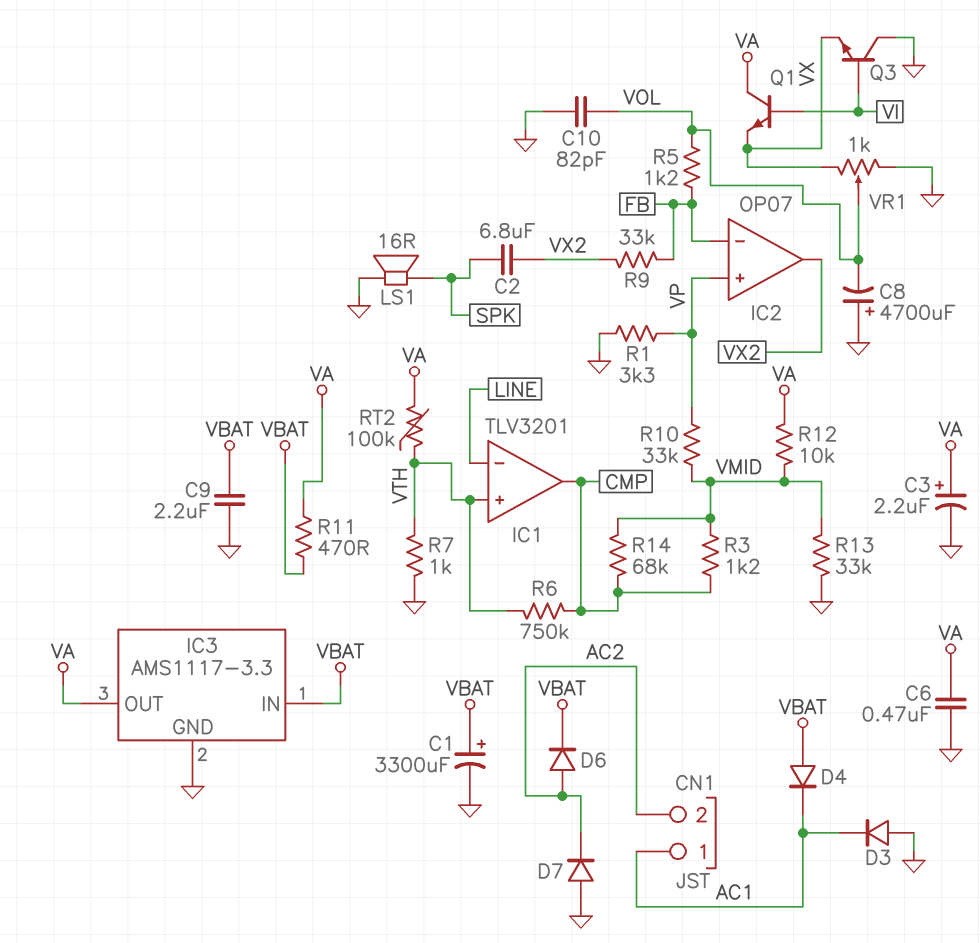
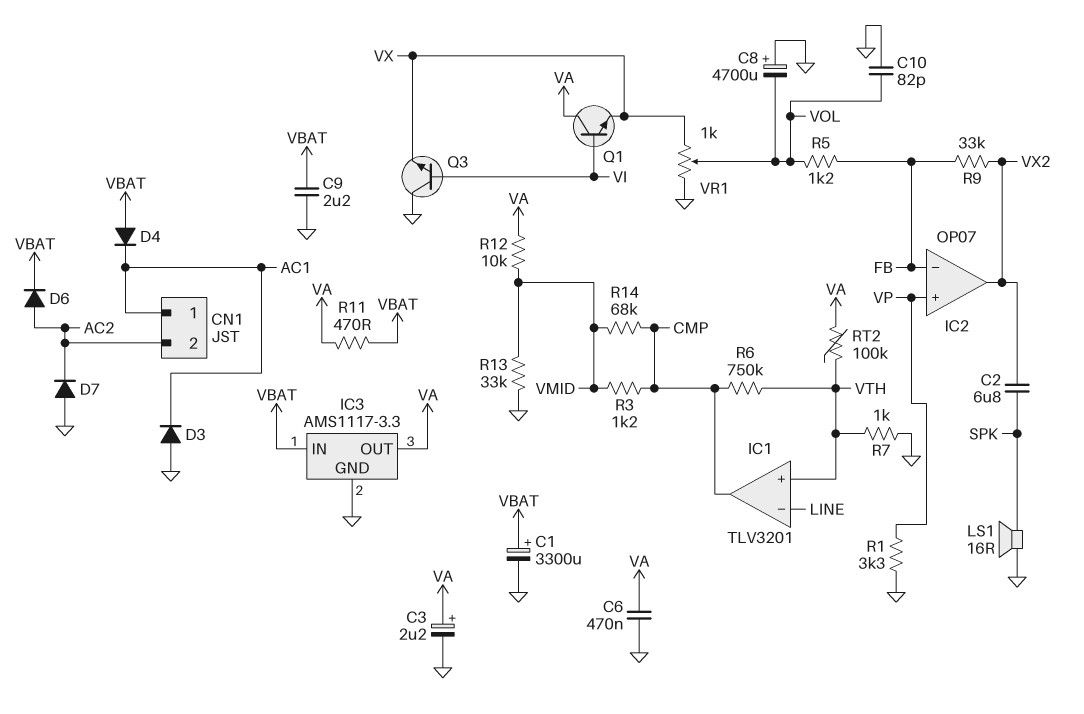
R10: 33k (VMID, VP) -> none

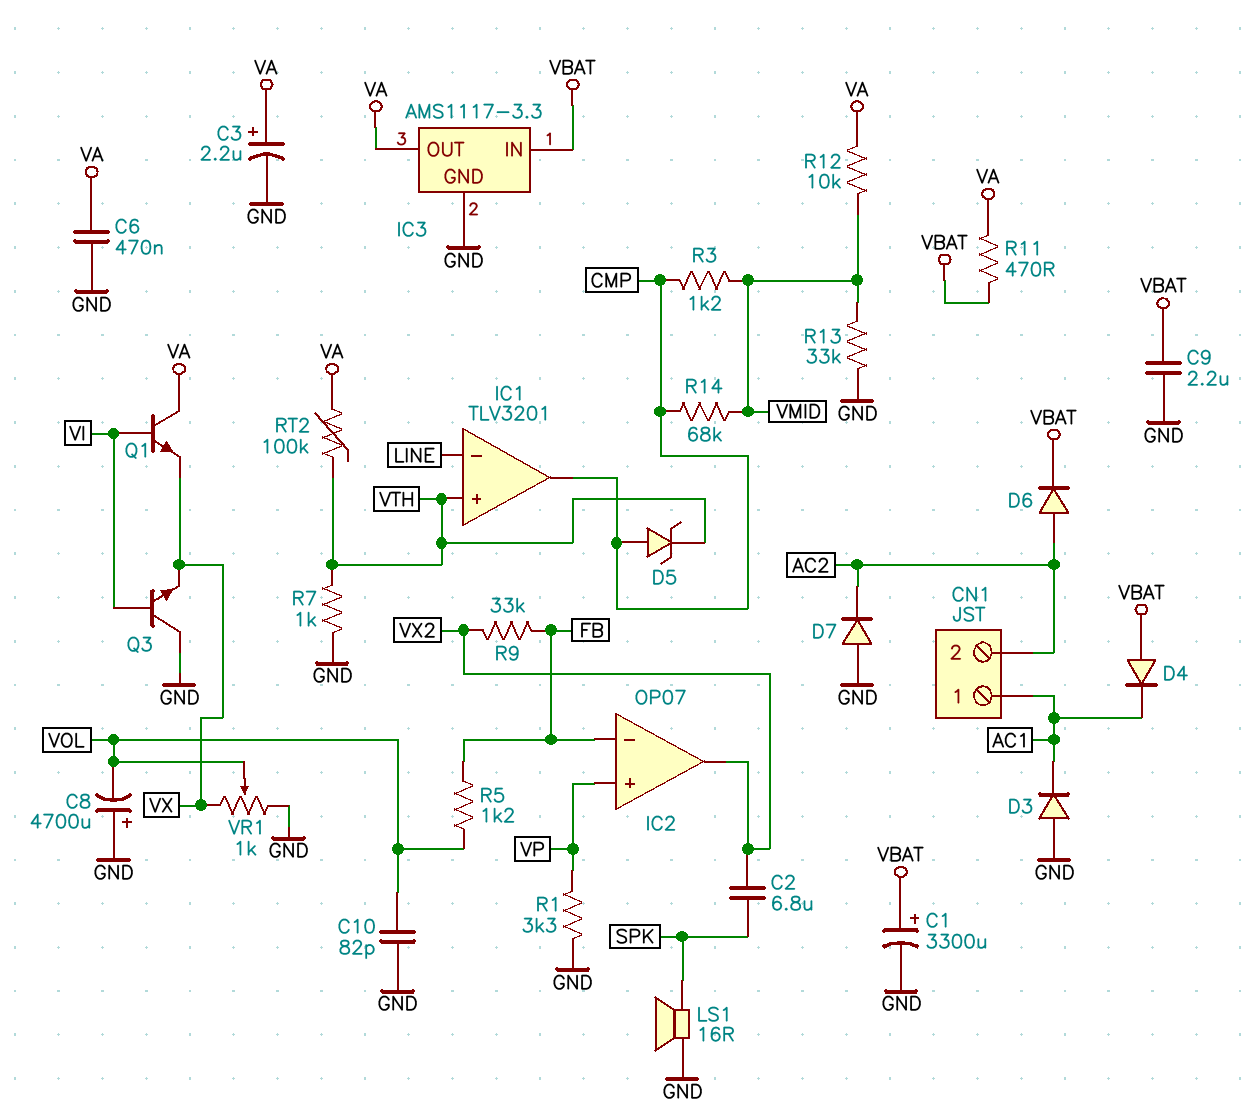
D5: none -> zener (A CMP, K VTH)
R6: 750k (CMP, VTH) -> none

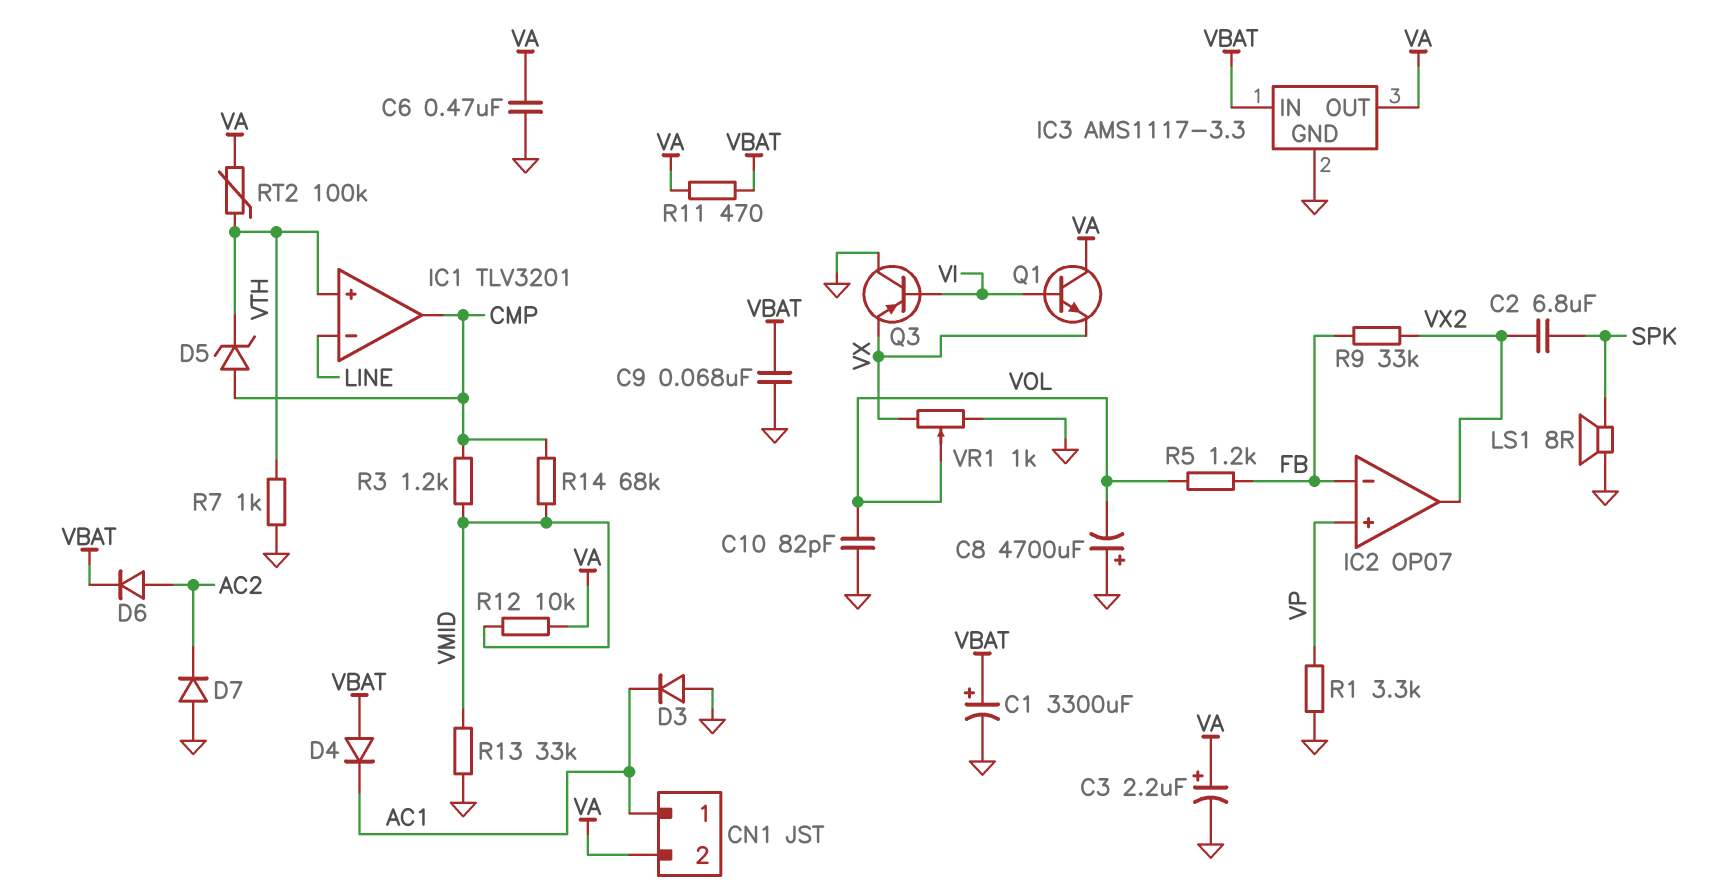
C9: 2.2uF (GND, VBAT) -> 68nF (GND, VBAT)
CN1 pin 2: AC2 -> VA
LS1: speaker 16R (GND, SPK) -> speaker 8R (GND, SPK)
Q3: NPN (B VI, C GND, E VX) -> PNP (B VI, C GND, E VX)

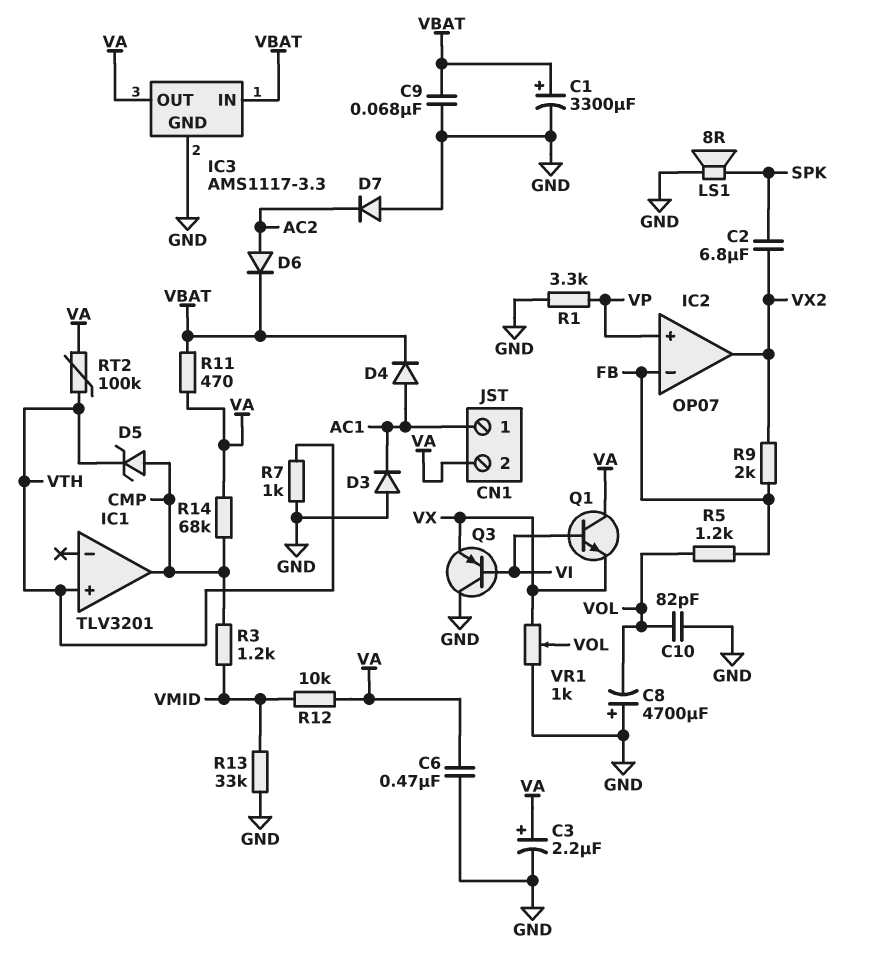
D4: diode (A VBAT, K AC1) -> diode (A AC1, K VBAT)
IC1 pin in-: LINE -> none
R9: 33k (FB, VX2) -> 2k (FB, VX2)
R14: 68k (CMP, VMID) -> 68k (CMP, VA)

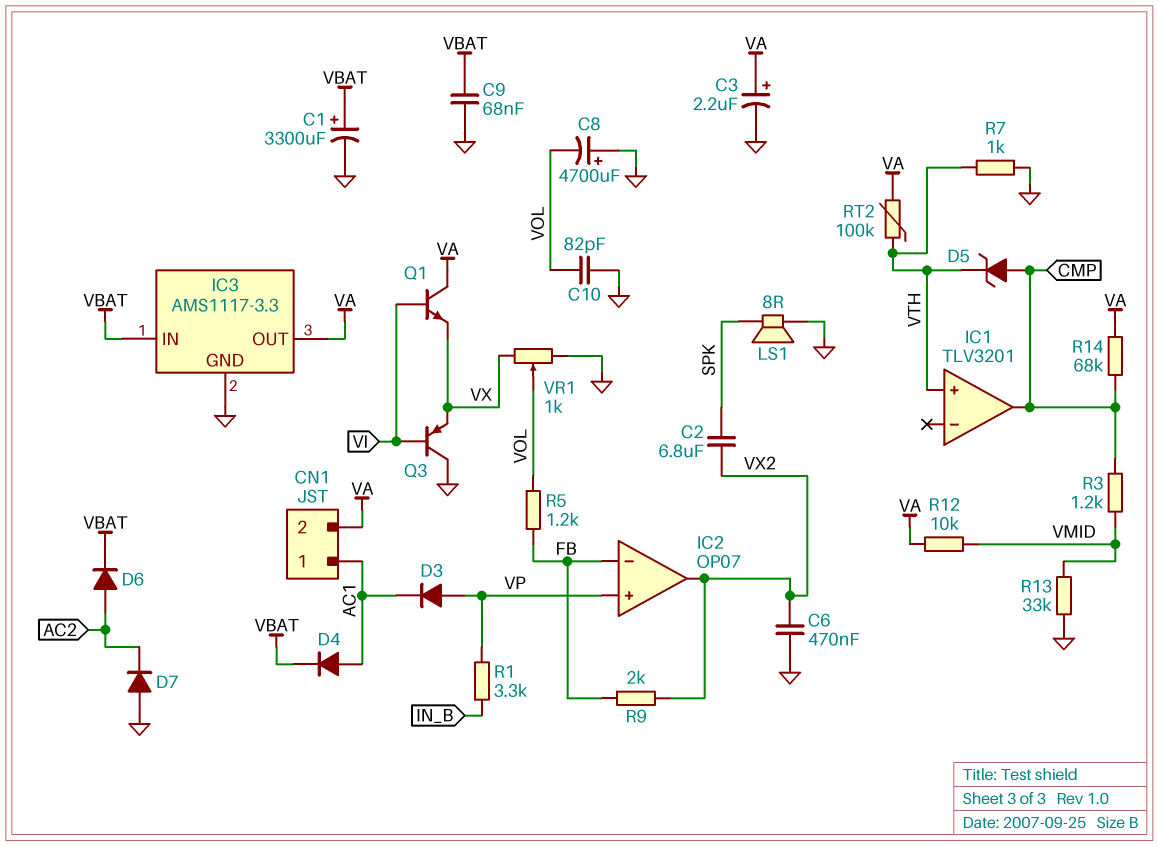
C6: 470nF (GND, VA) -> 470nF (GND, VX2)
D3: diode (A GND, K AC1) -> diode (A VP, K AC1)
R1: 3.3k (GND, VP) -> 3.3k (IN_B, VP)
R11: 470 (VA, VBAT) -> none

